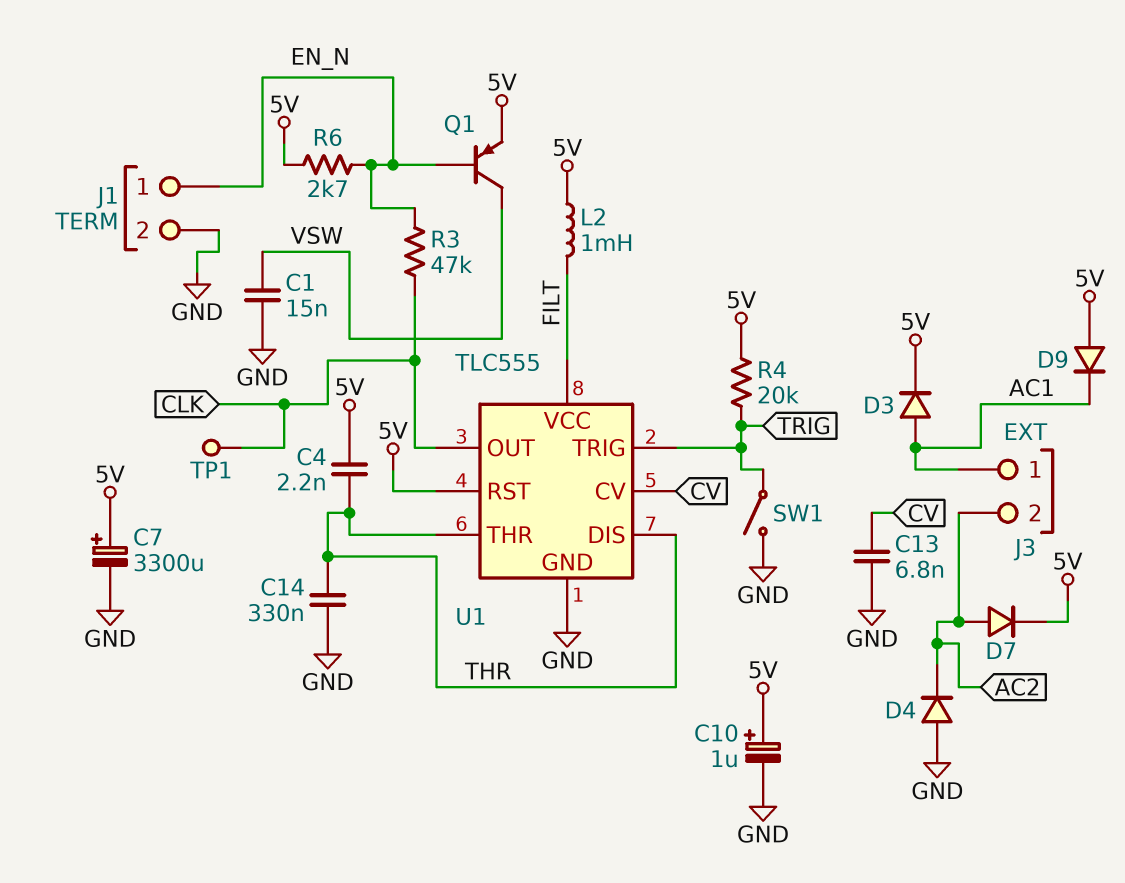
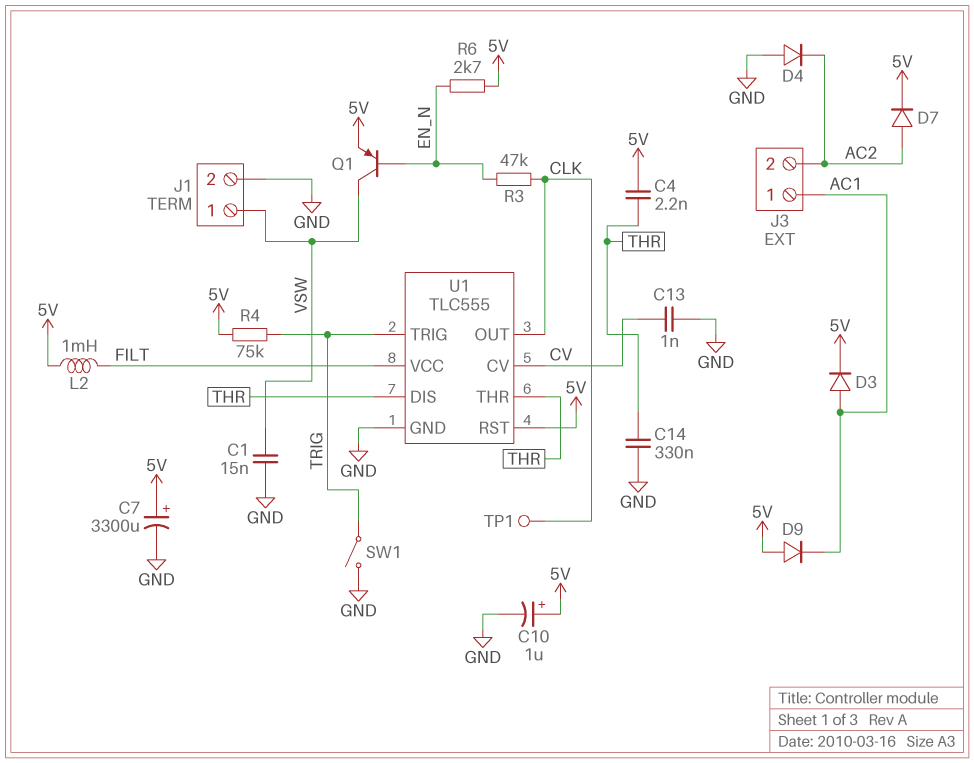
C13: 6.8nF (CV, GND) -> 1nF (CV, GND)
J1 pin 1: EN_N -> VSW
R4: 20k (5V, TRIG) -> 75k (5V, TRIG)

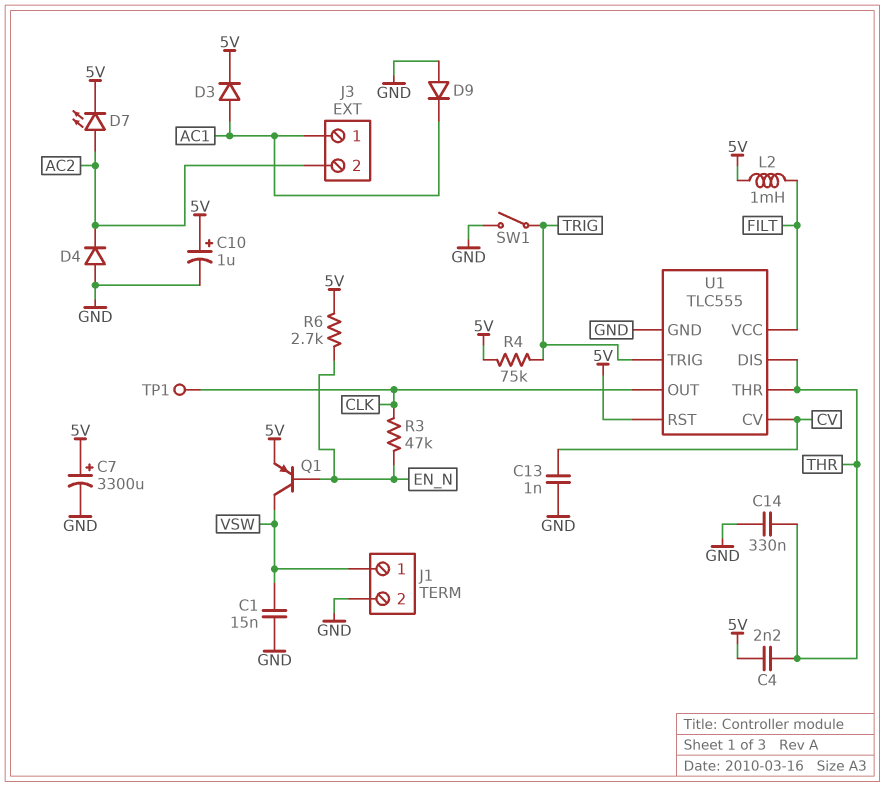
D7: diode (A AC2, K 5V) -> LED (A AC2, K 5V)
D9: diode (A 5V, K AC1) -> diode (A GND, K AC1)

